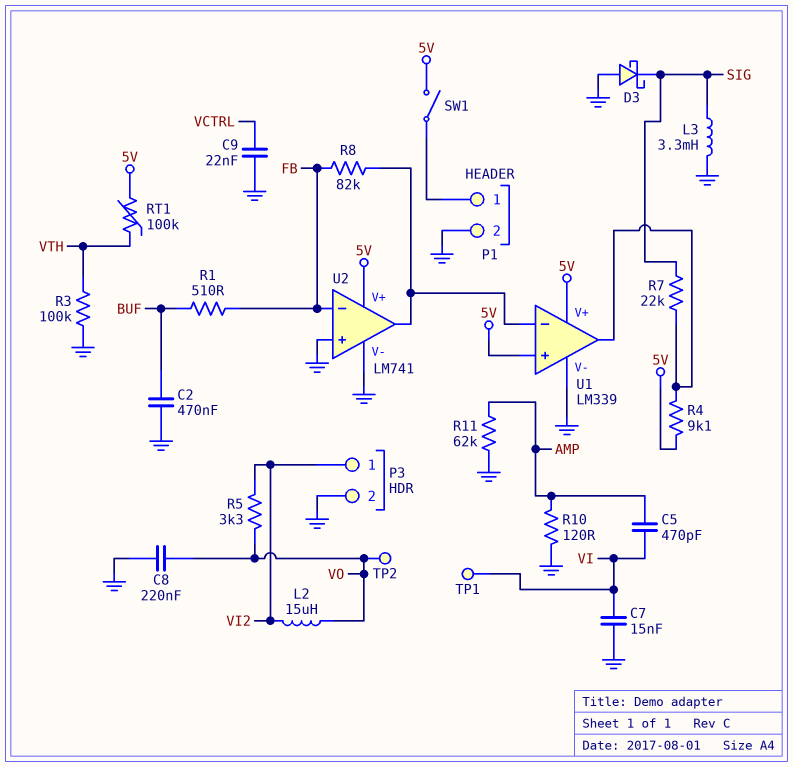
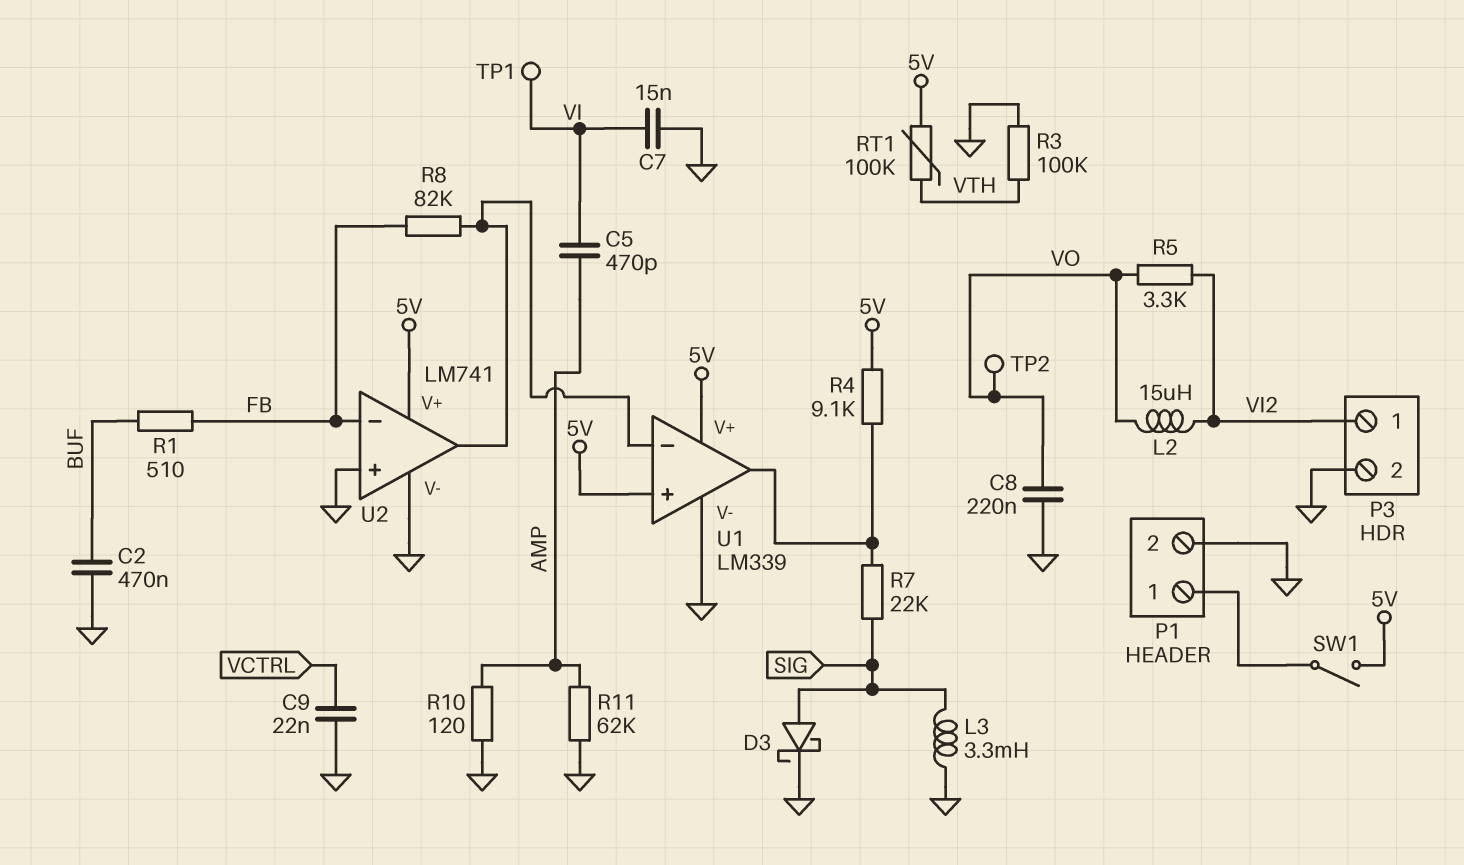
D3: schottky (A GND, K SIG) -> schottky (A SIG, K GND)

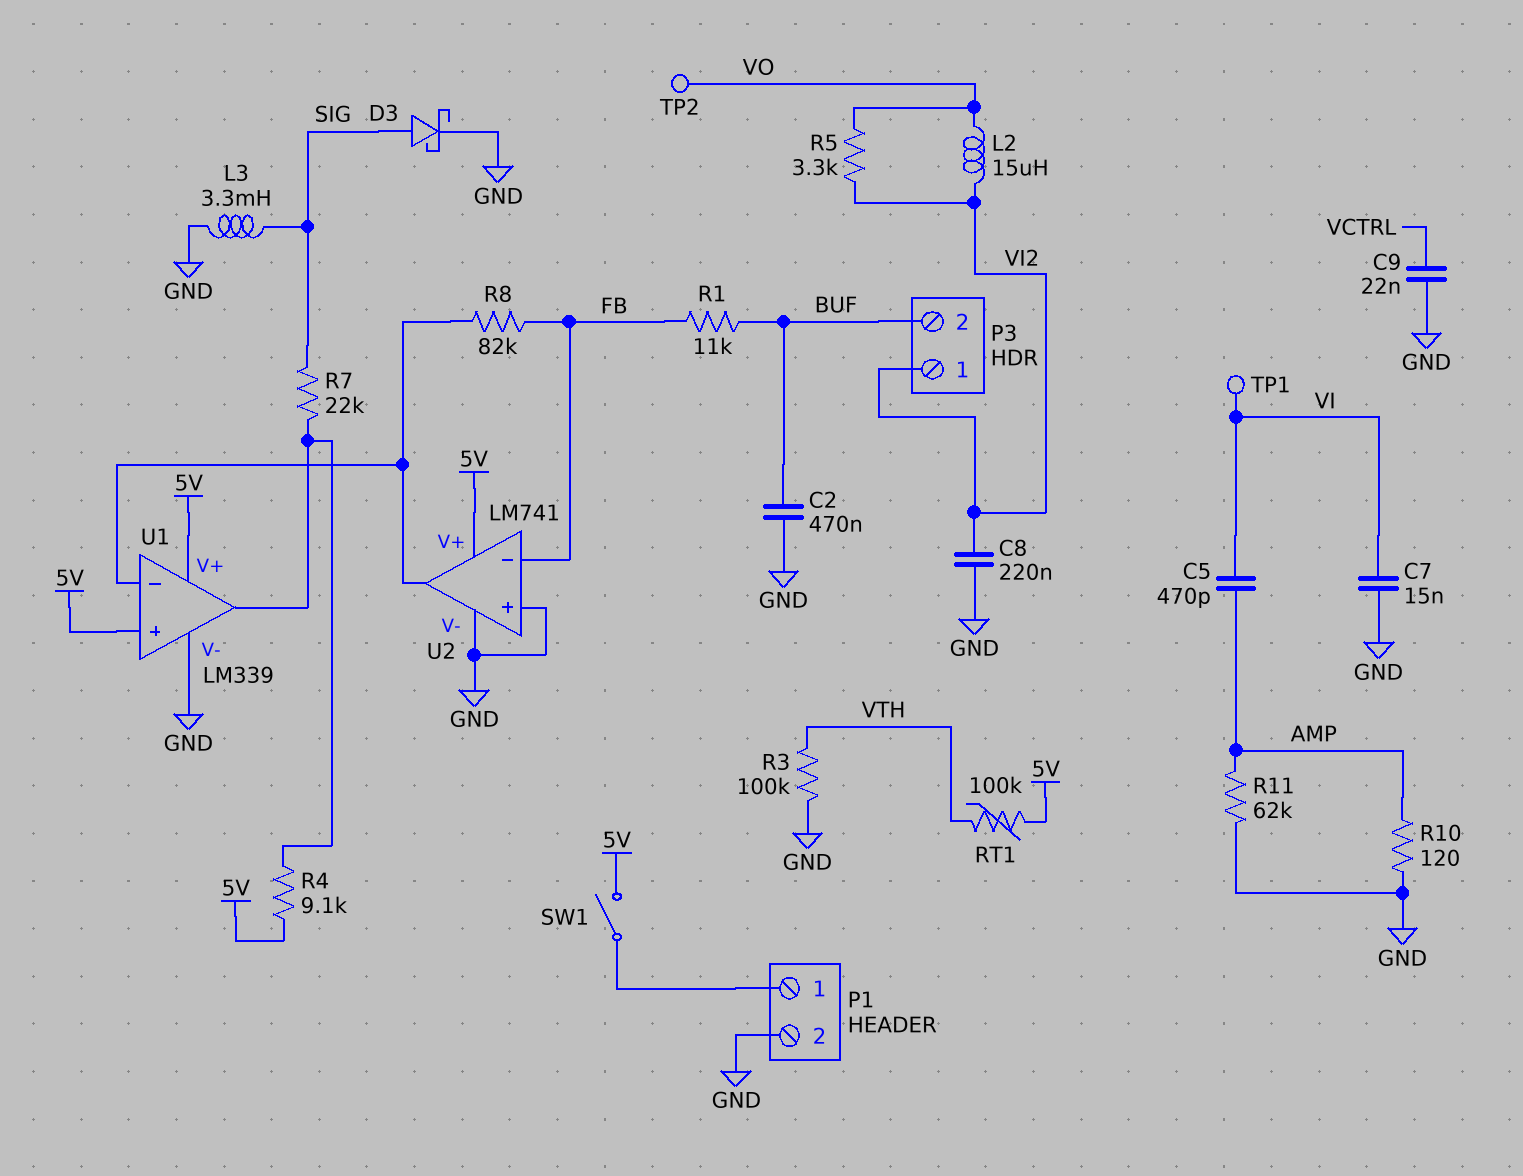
C8: 220nF (GND, VO) -> 220nF (GND, VI2)
P3 pin 2: GND -> BUF
R1: 510 (BUF, FB) -> 11k (BUF, FB)

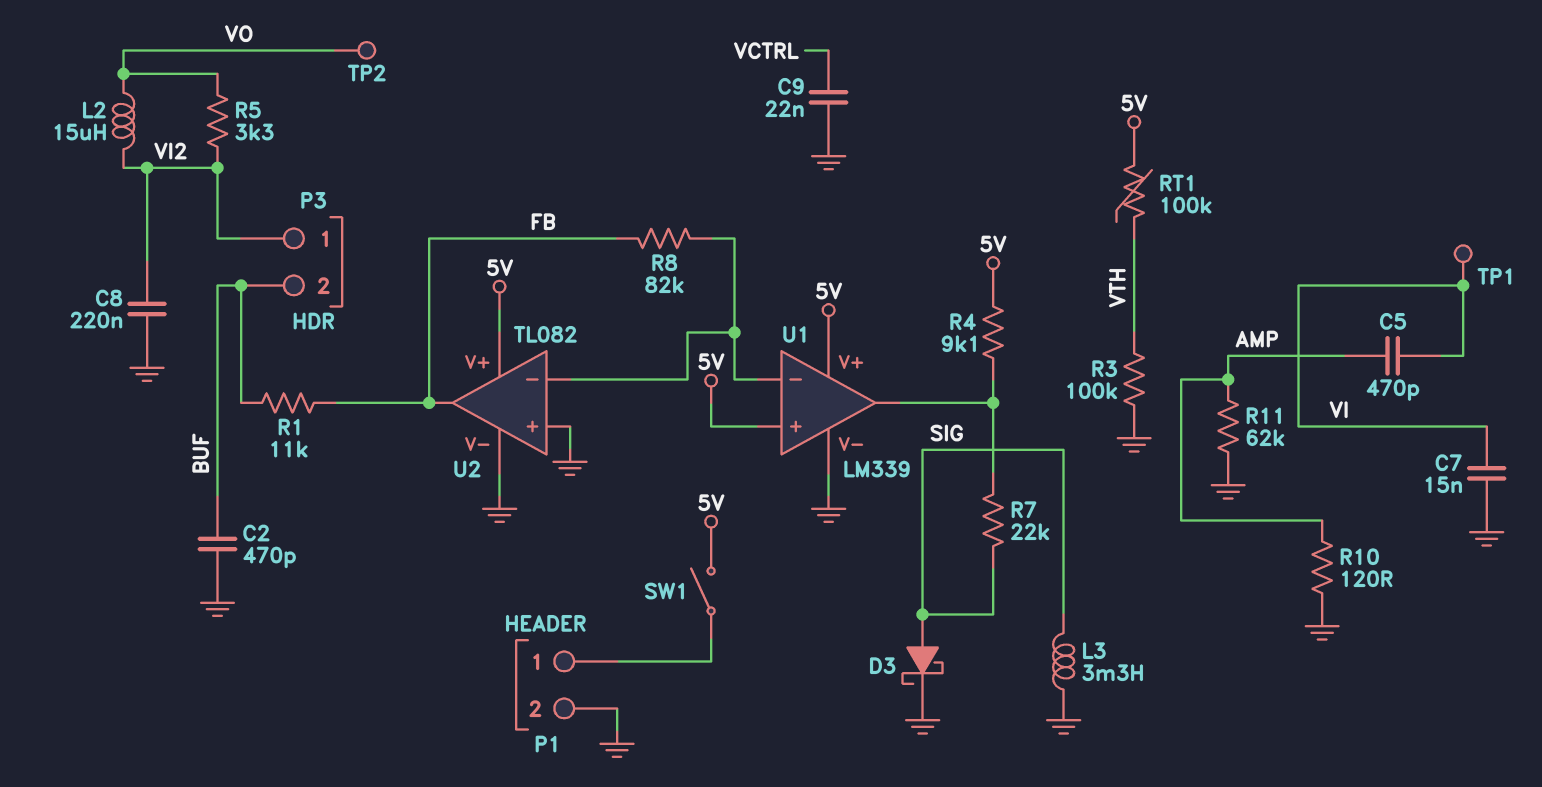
C2: 470nF (BUF, GND) -> 470pF (BUF, GND)
U2: LM741 -> TL082
U2 pin in-: FB -> U1/in-
U2 pin out: U1/in- -> FB

